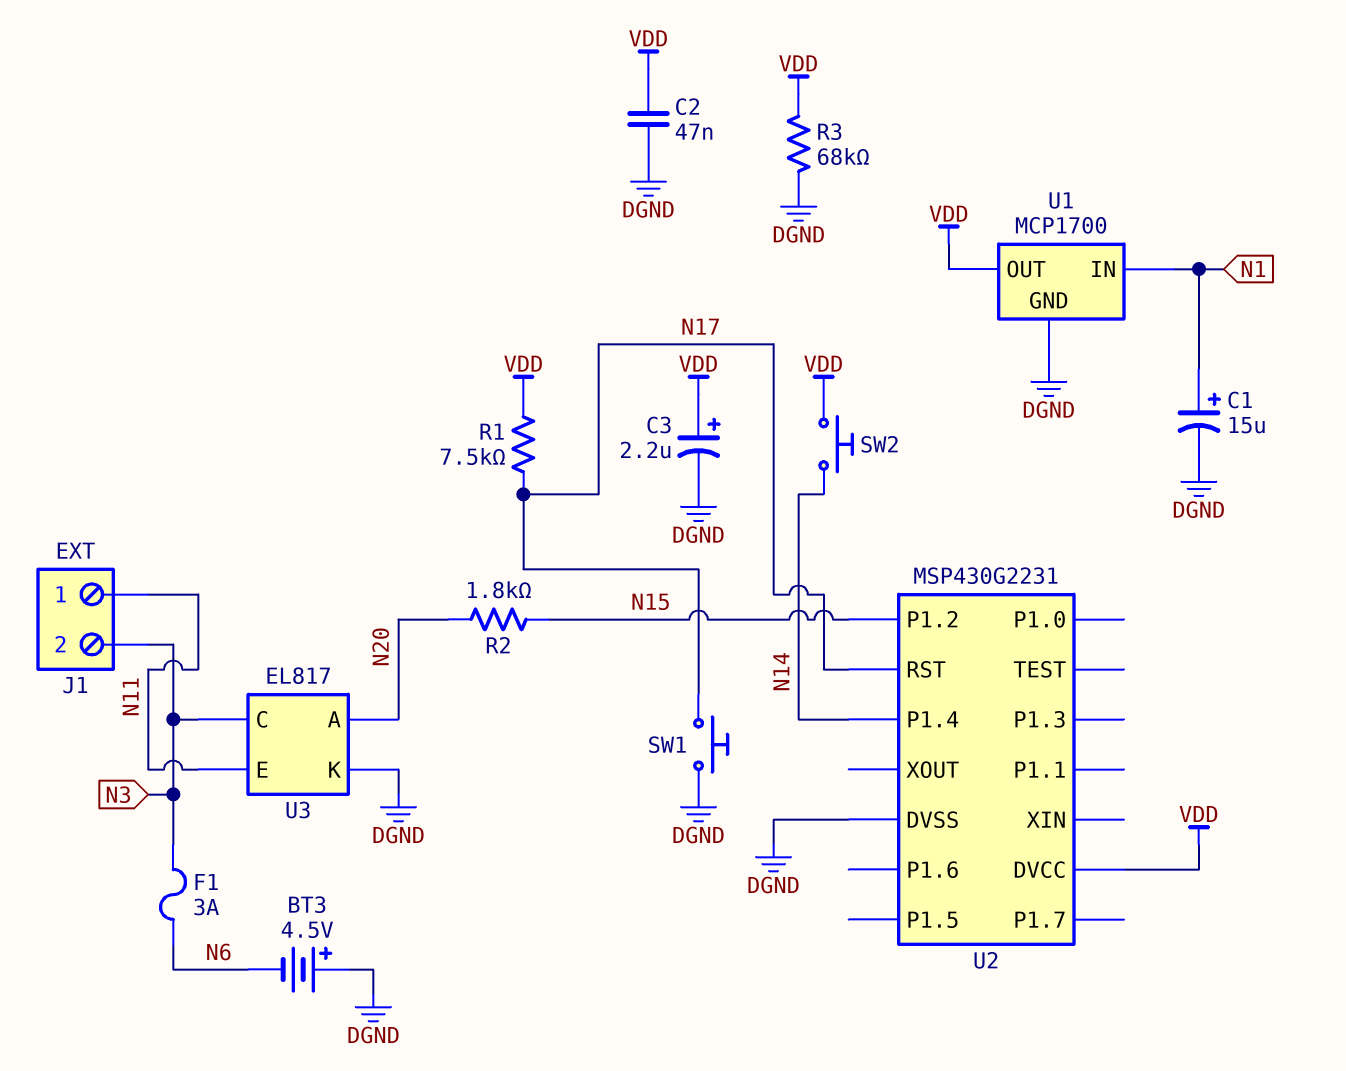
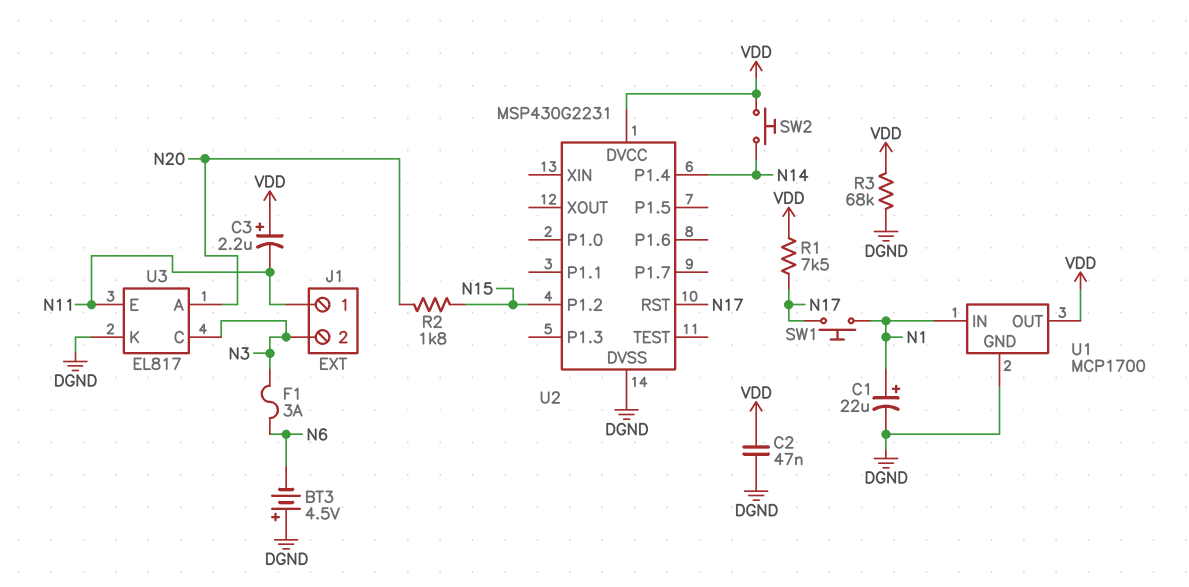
C1: 15uF (plus N1, minus DGND) -> 22uF (plus N1, minus DGND)
C3: 2.2uF (plus VDD, minus DGND) -> 2.2uF (plus VDD, minus N11)
SW1: button (DGND, N17) -> button (N1, N17)

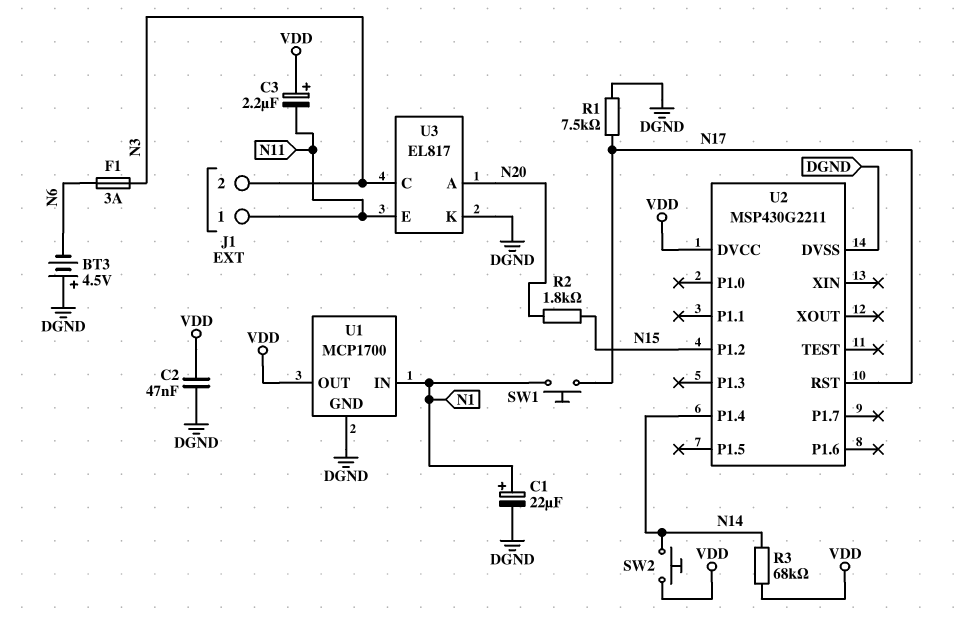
R1: 7.5k (N17, VDD) -> 7.5k (DGND, N17)
R3: 68k (DGND, VDD) -> 68k (N14, VDD)
U2: MSP430G2231 -> MSP430G2211

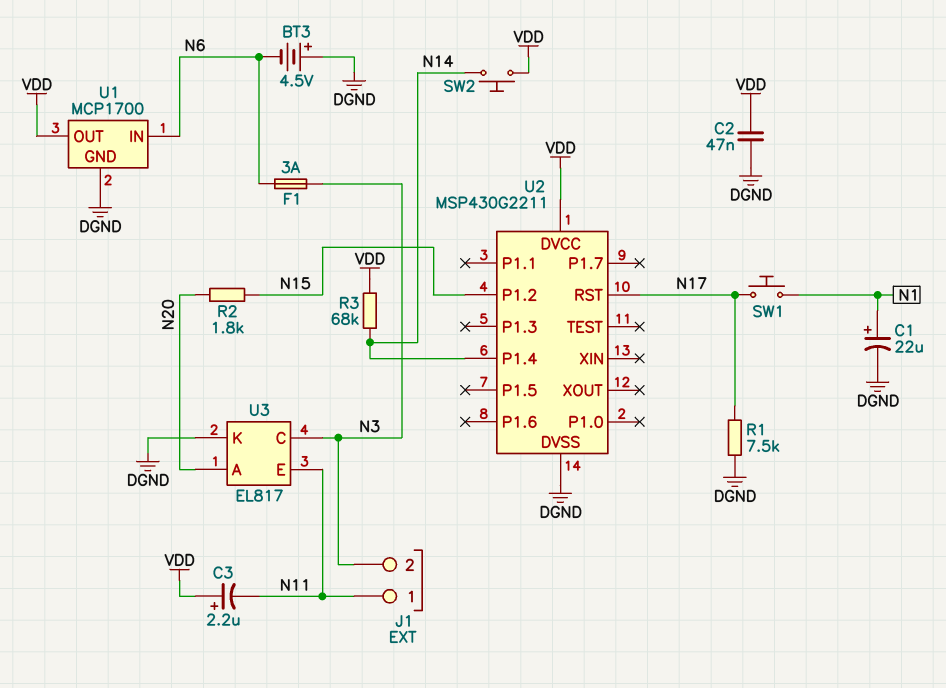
U1 pin IN: N1 -> N6

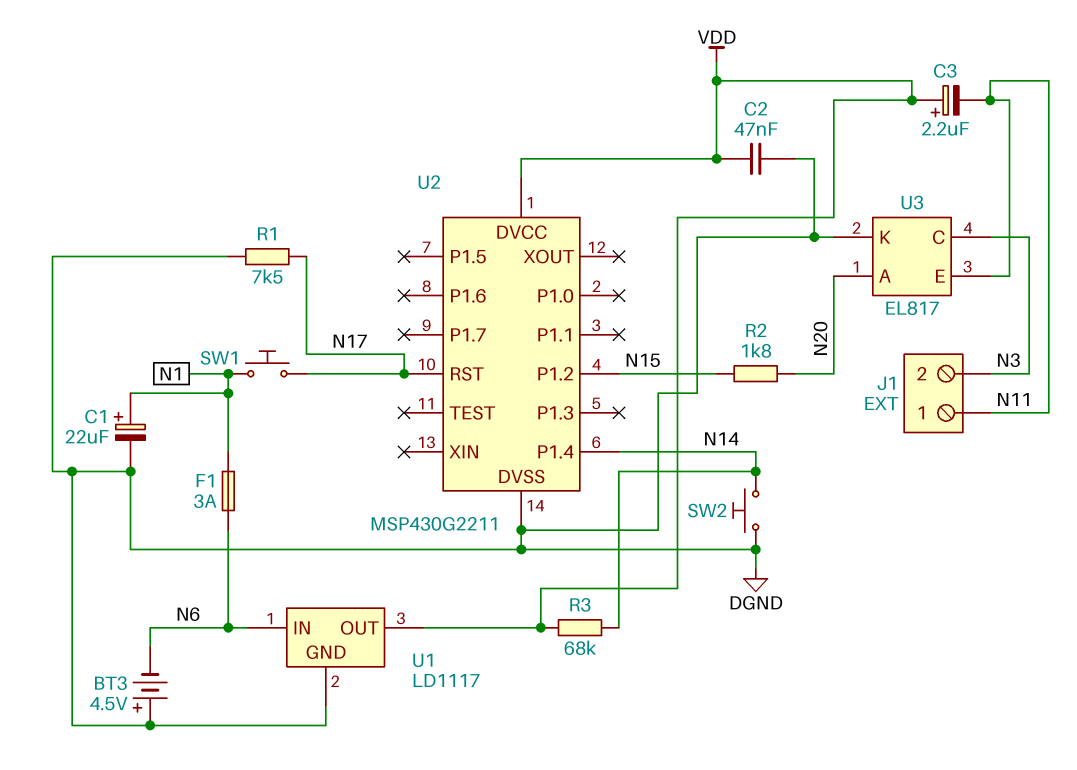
F1: 3A (N3, N6) -> 3A (N1, N6)
SW2: button (N14, VDD) -> button (DGND, N14)
U1: MCP1700 -> LD1117

